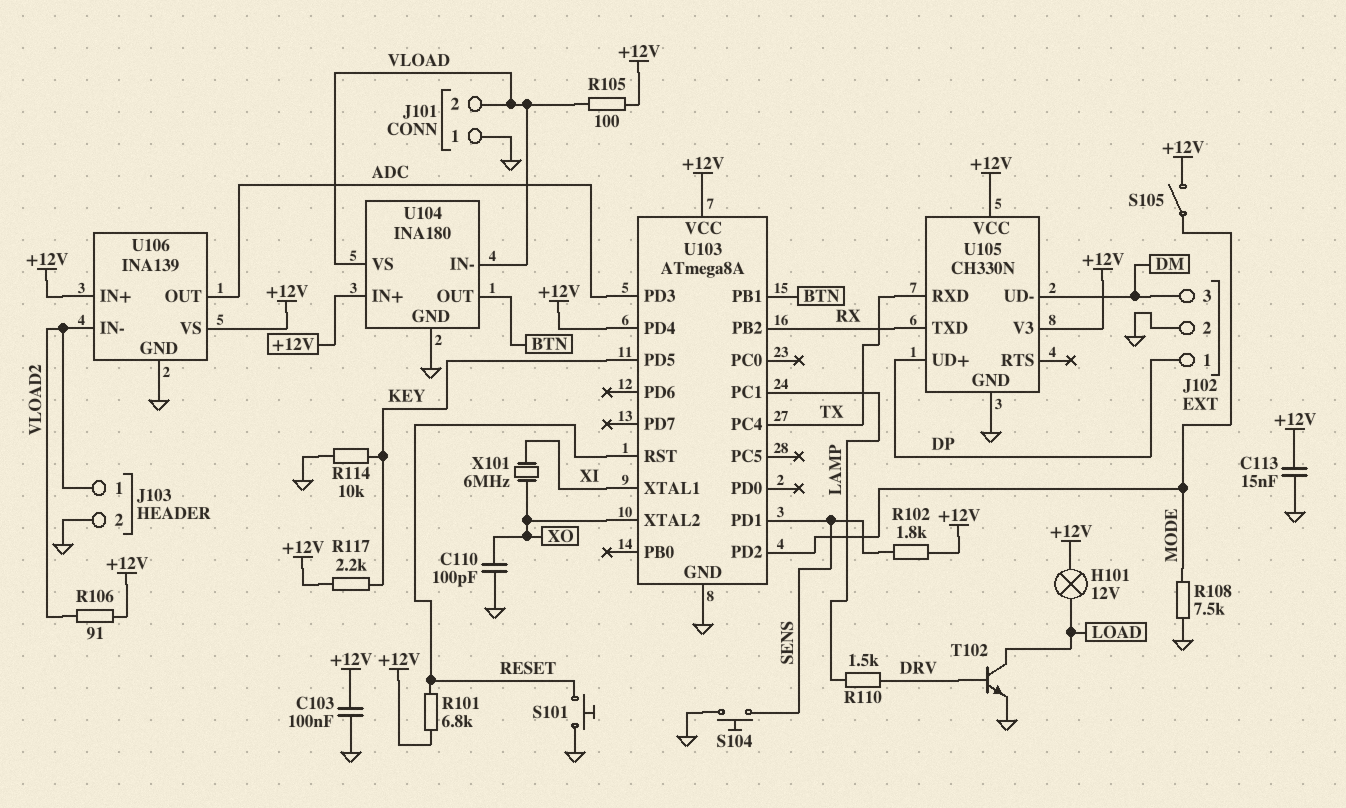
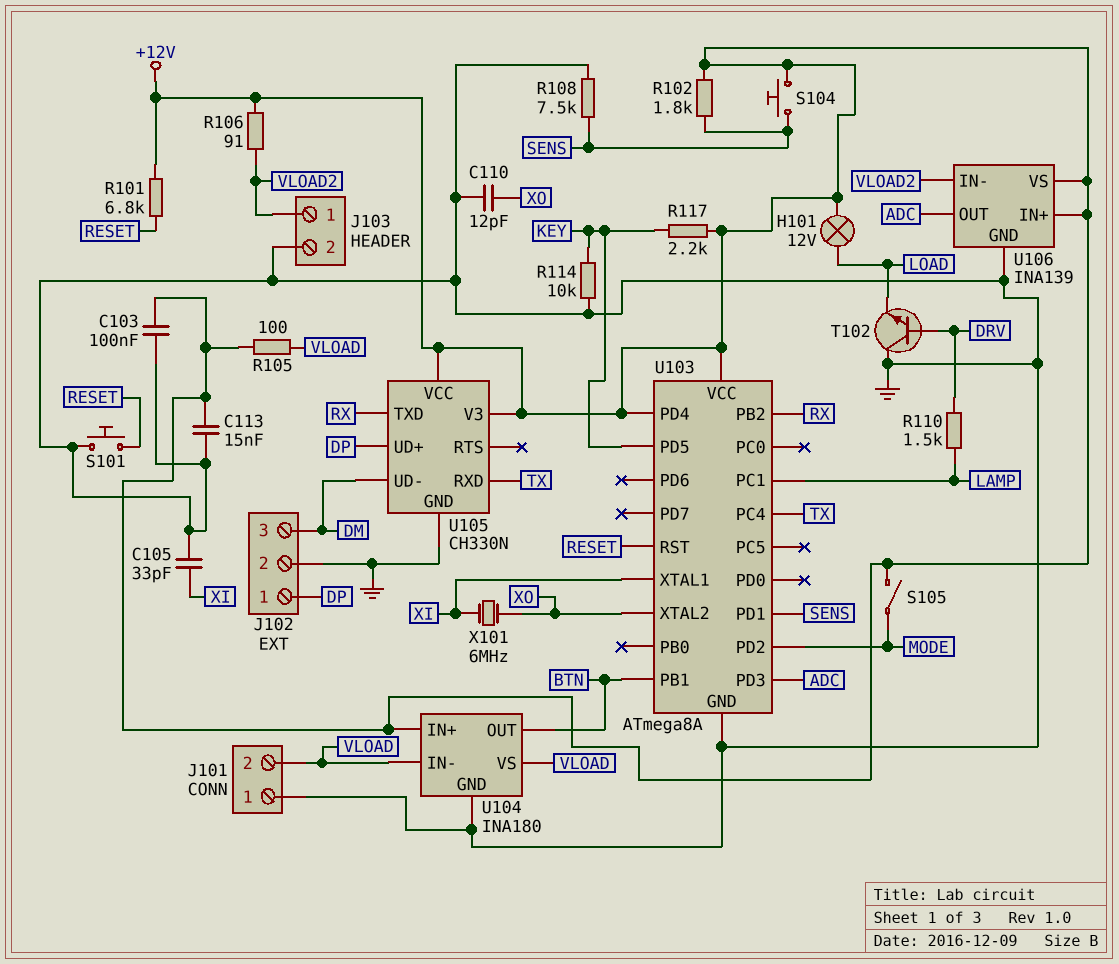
C105: none -> 33pF (GND, XI)
C110: 100pF (GND, XO) -> 12pF (GND, XO)
R108: 7.5k (GND, MODE) -> 7.5k (GND, SENS)
S104: button (GND, SENS) -> button (+12V, SENS)
T102: NPN (B DRV, C LOAD, E GND) -> NPN (B DRV, C GND, E LOAD)

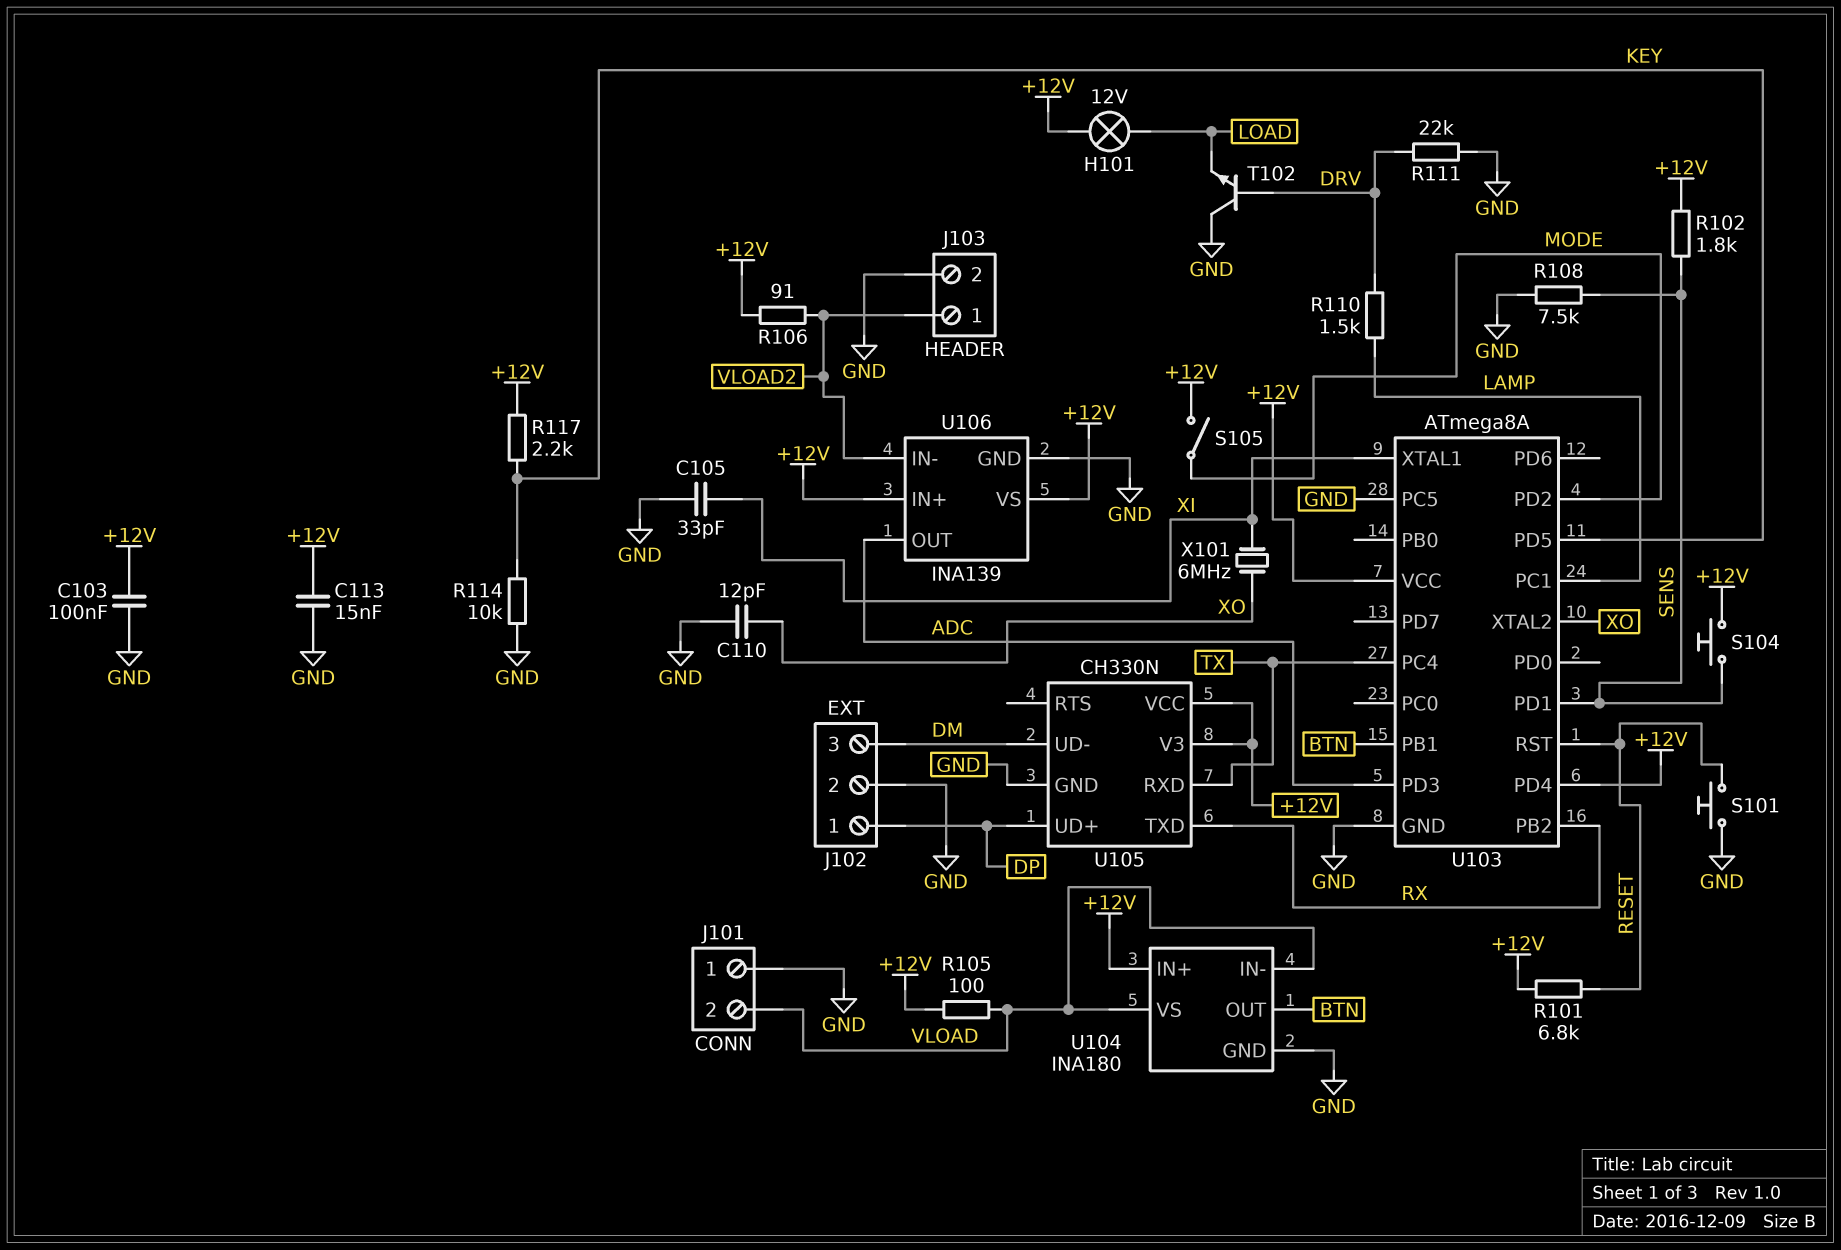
R111: none -> 22k (DRV, GND)
U103 pin PC5: none -> GND

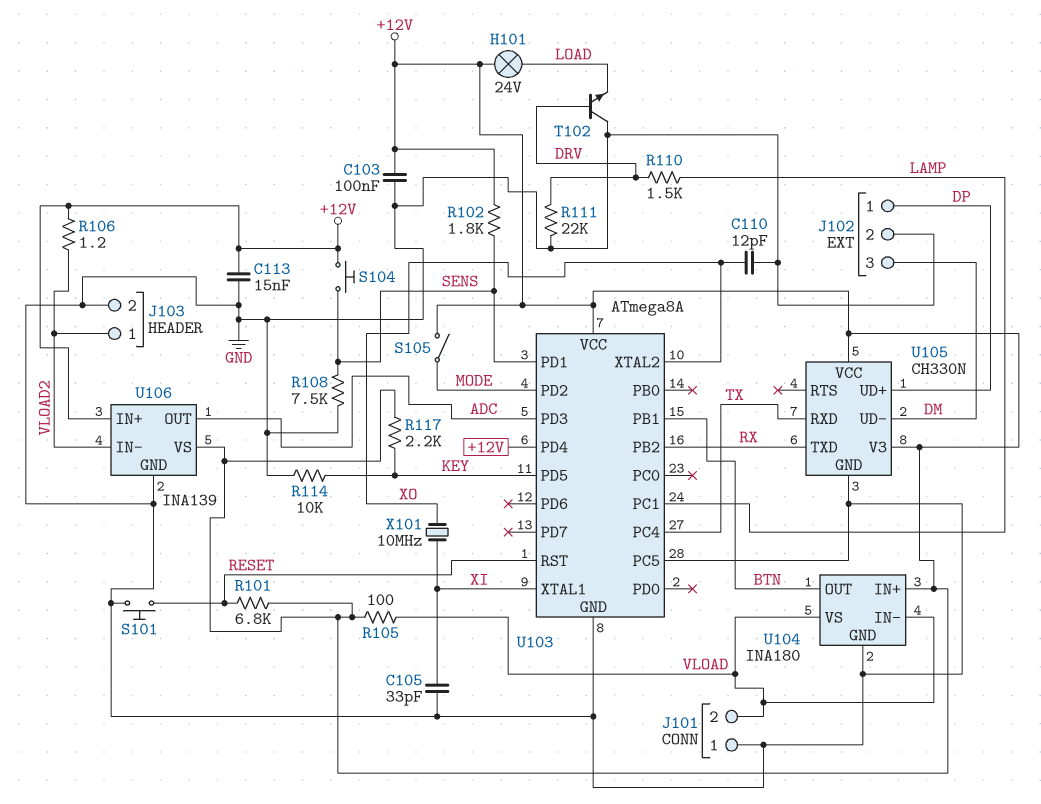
H101: lamp 12V (+12V, LOAD) -> lamp 24V (+12V, LOAD)
R106: 91 (+12V, VLOAD2) -> 1.2 (+12V, VLOAD2)
X101: 6MHz (XI, XO) -> 10MHz (XI, XO)

